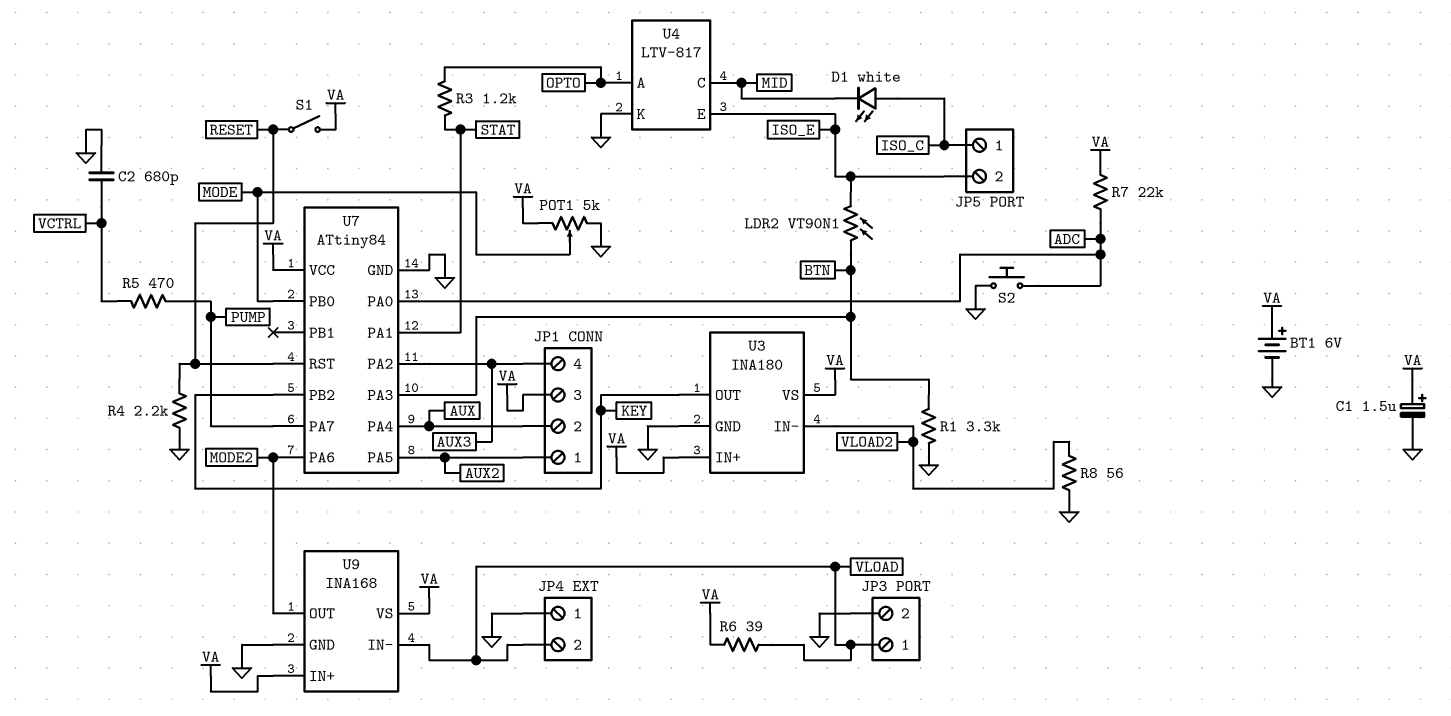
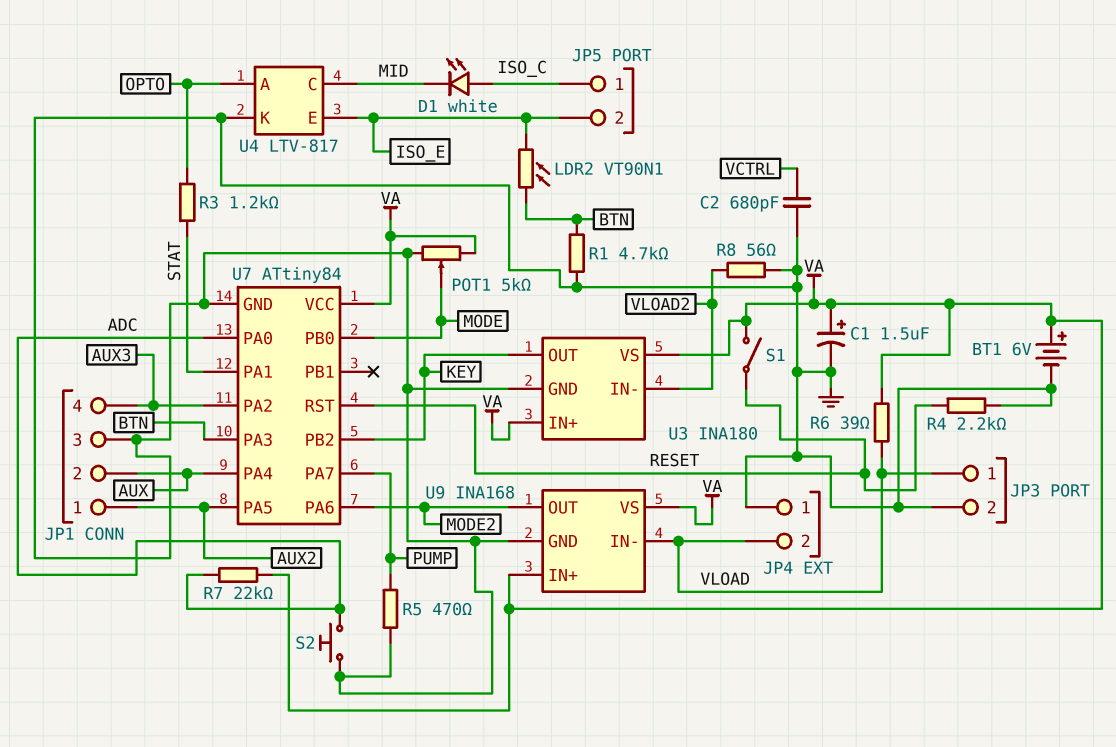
JP1 pin 3: VA -> GND
R1: 3.3k (BTN, GND) -> 4.7k (BTN, GND)
R5: 470 (PUMP, VCTRL) -> 470 (GND, PUMP)

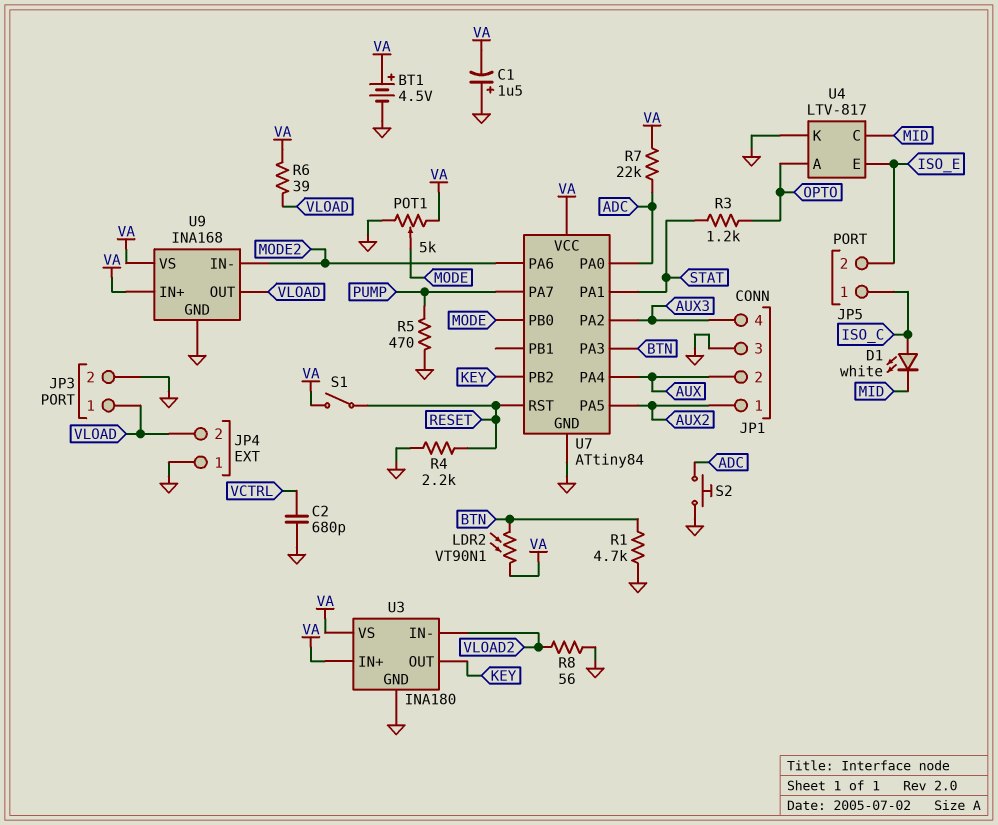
BT1: 6V (plus VA, minus GND) -> 4.5V (plus VA, minus GND)
C1: 1.5uF (plus VA, minus GND) -> 1.5uF (plus GND, minus VA)
LDR2: VT90N1 (BTN, ISO_E) -> VT90N1 (BTN, VA)
U9 pin IN-: VLOAD -> MODE2
U9 pin OUT: MODE2 -> VLOAD

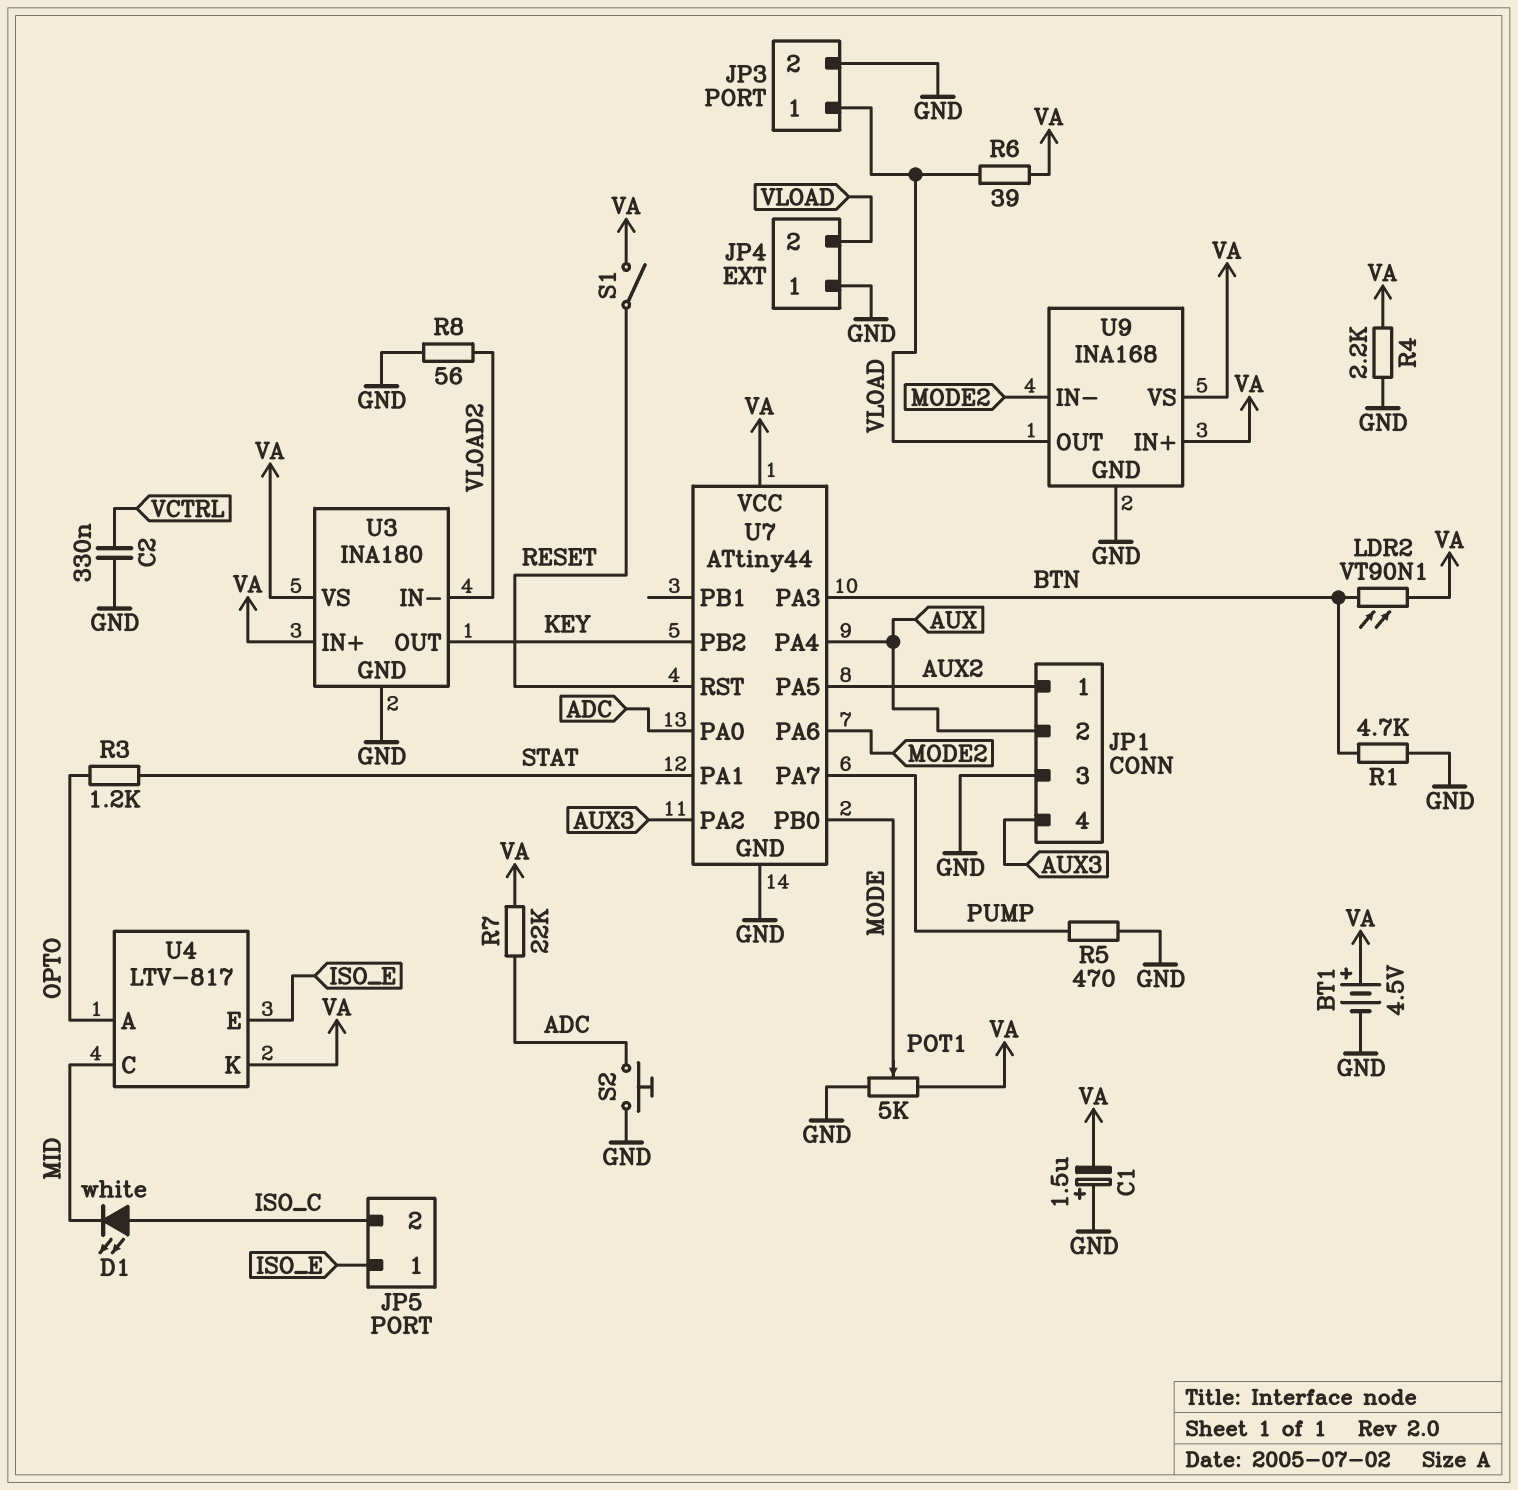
C2: 680pF (GND, VCTRL) -> 330nF (GND, VCTRL)
JP5 pin 1: ISO_C -> ISO_E
JP5 pin 2: ISO_E -> ISO_C
R4: 2.2k (GND, RESET) -> 2.2k (GND, VA)
U4 pin K: GND -> VA
U7: ATtiny84 -> ATtiny44

